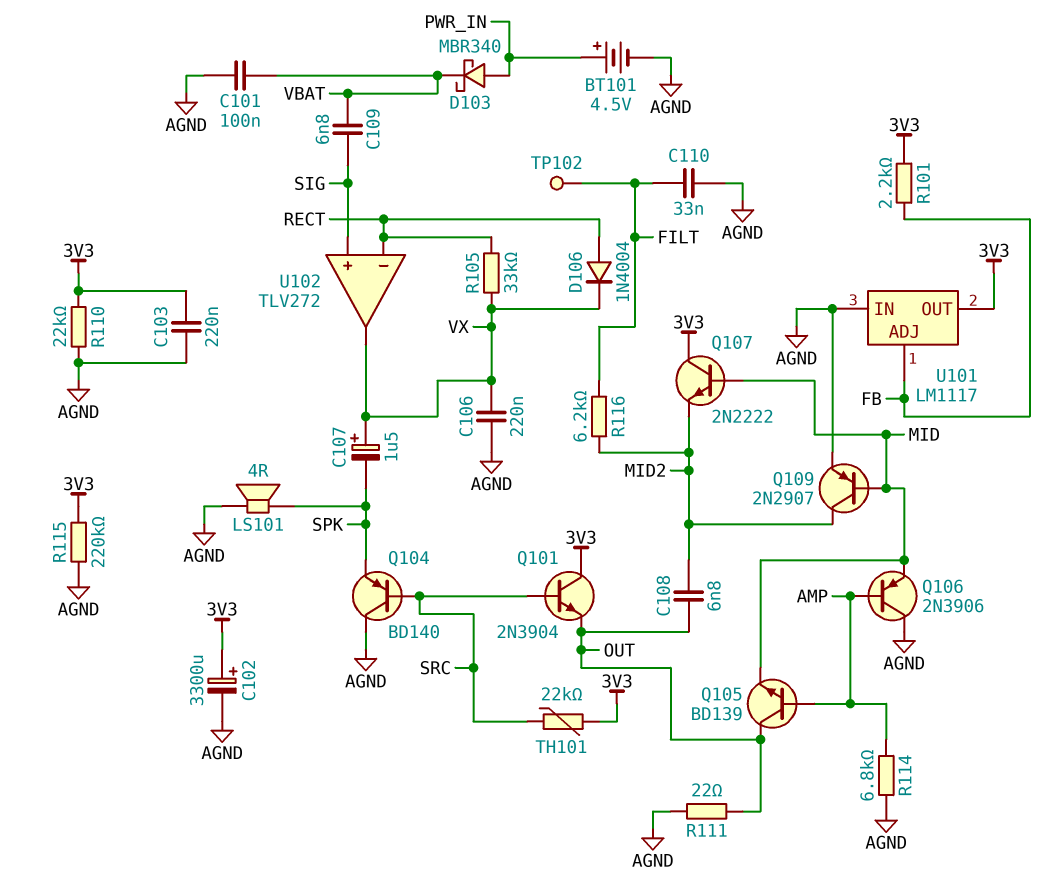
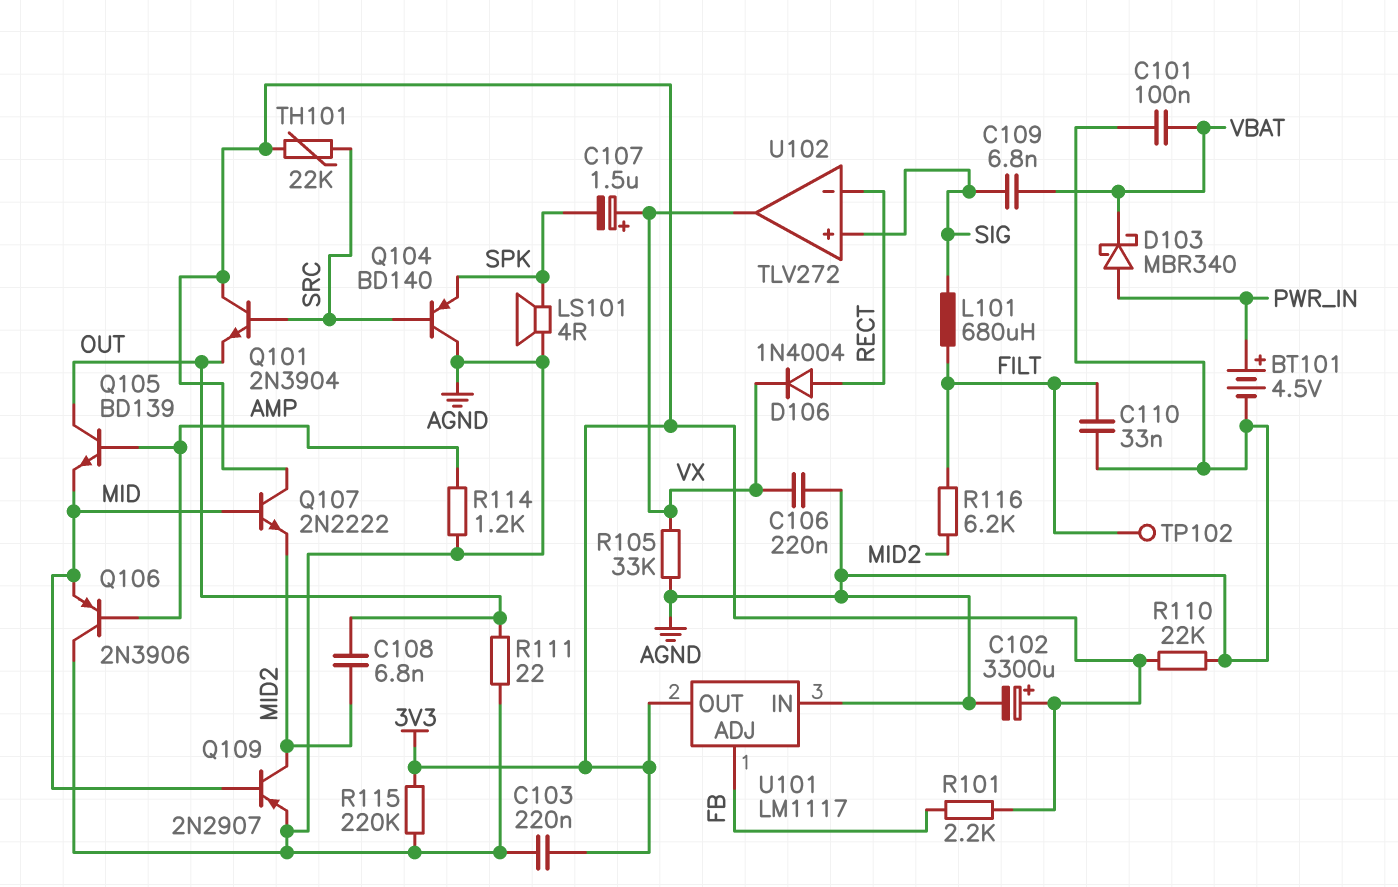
L101: none -> 680uH (FILT, SIG)
R105: 33k (RECT, VX) -> 33k (AGND, VX)
R114: 6.8k (AGND, AMP) -> 1.2k (AGND, AMP)

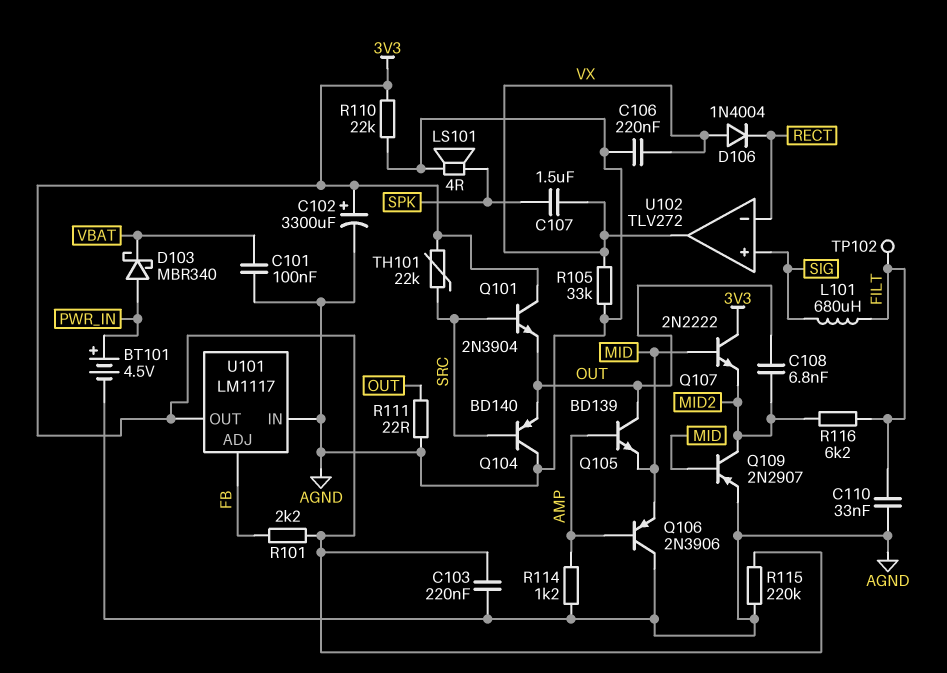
C107: 1.5uF (plus VX, minus SPK) -> 1.5uF (SPK, VX)
C109: 6.8nF (SIG, VBAT) -> none
D106: diode 1N4004 (A RECT, K VX) -> diode 1N4004 (A VX, K RECT)
Q104: PNP BD140 (B SRC, C AGND, E SPK) -> PNP BD140 (B SRC, C AGND, E OUT)

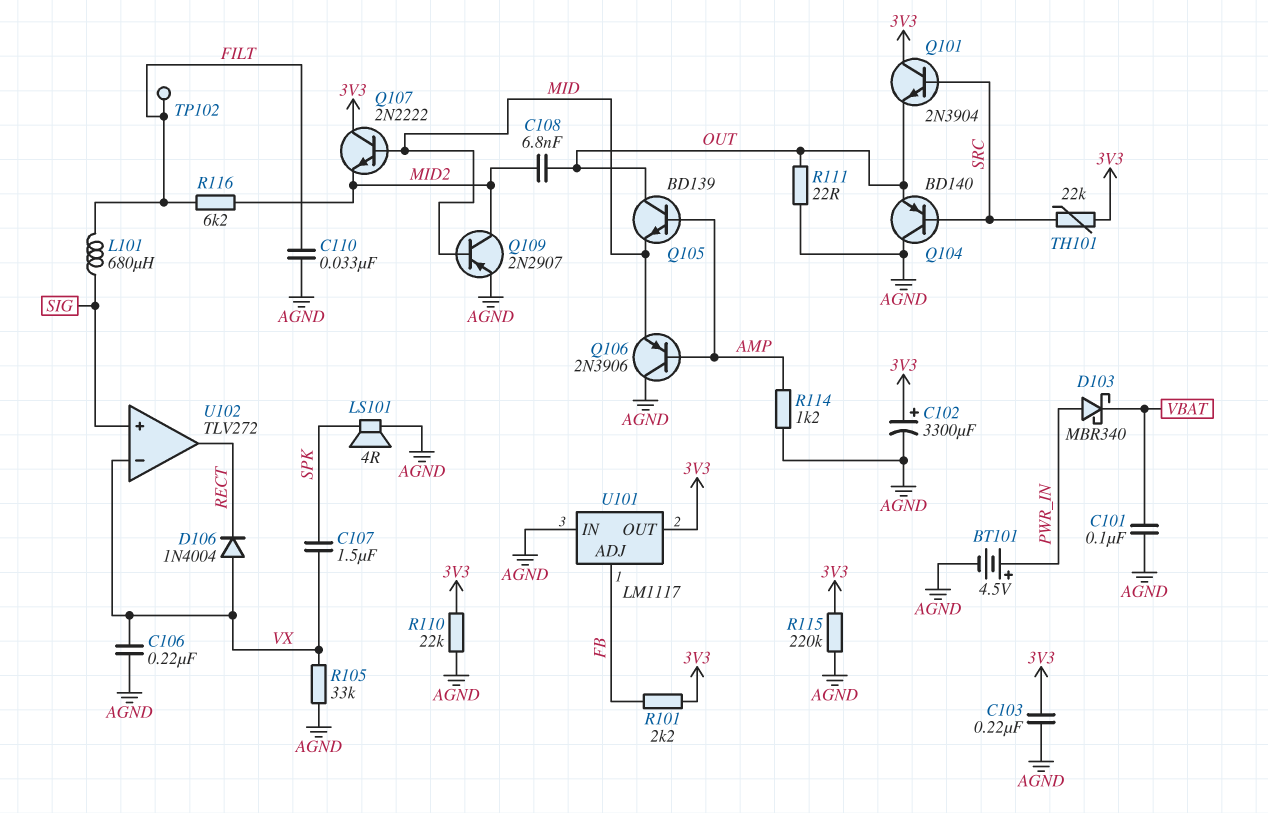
U102 pin in-: RECT -> VX
U102 pin out: VX -> RECT

